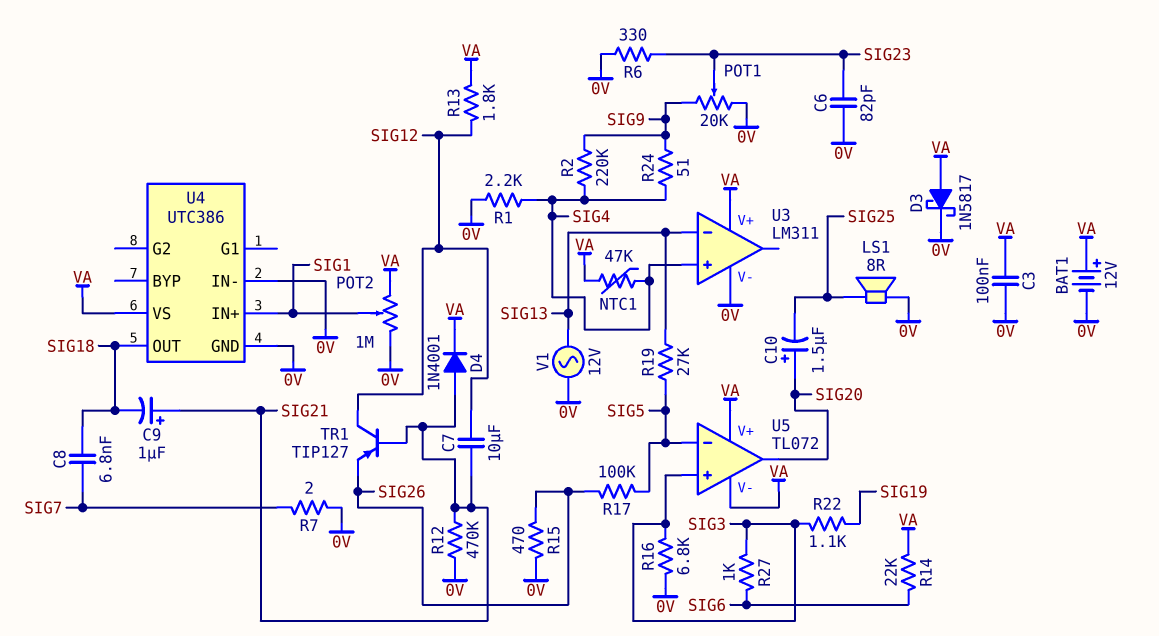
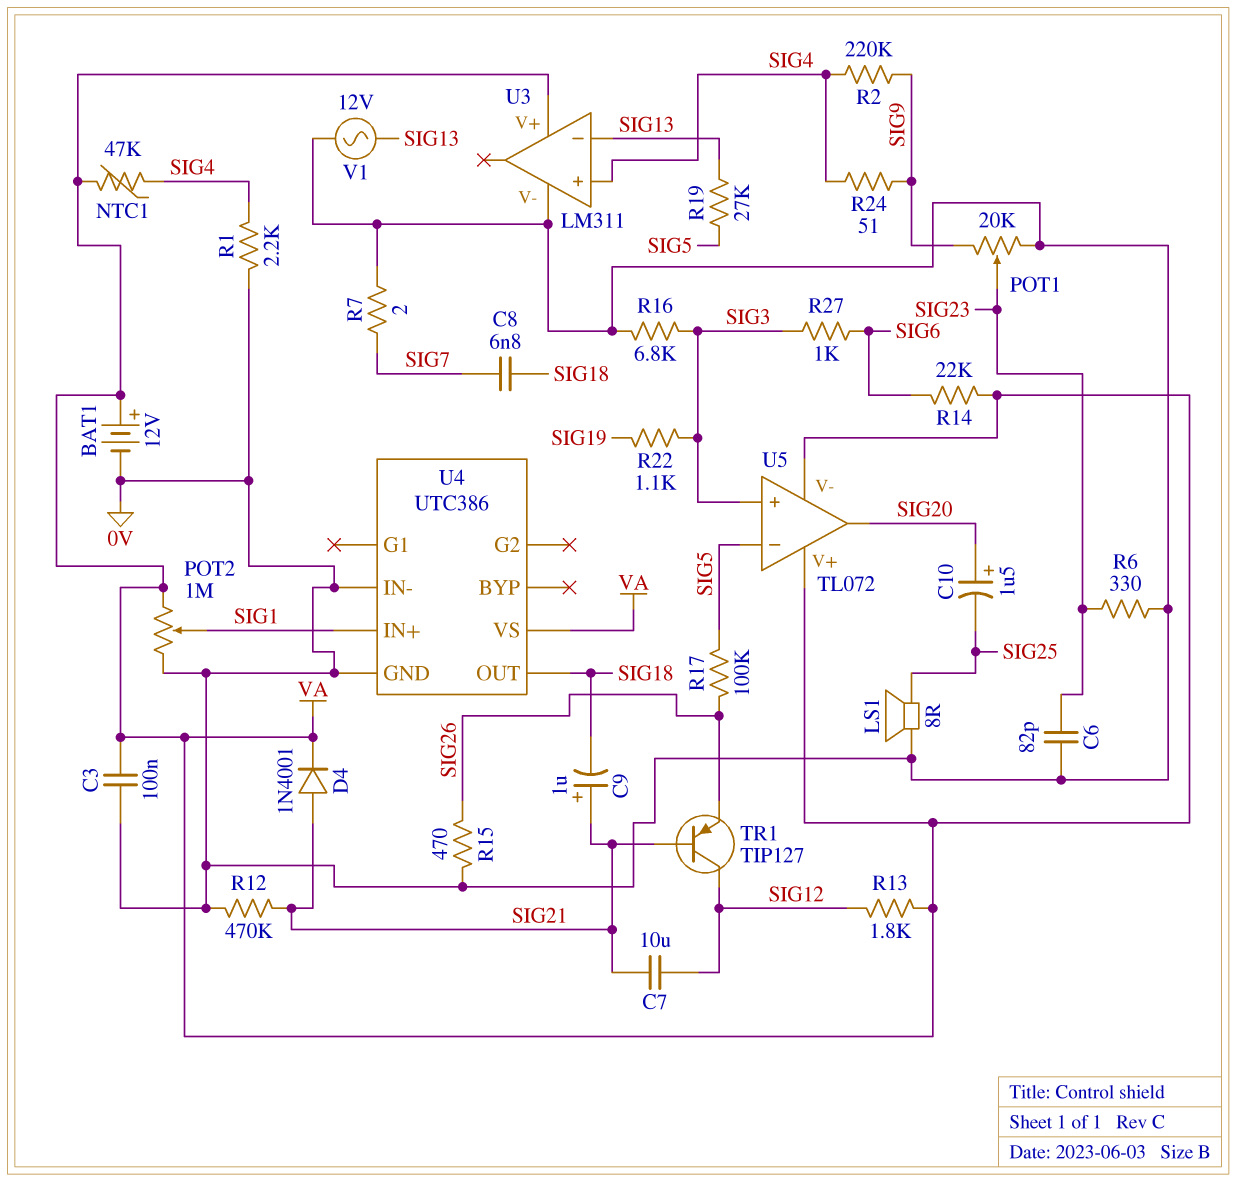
D3: schottky 1N5817 (A VA, K 0V) -> none

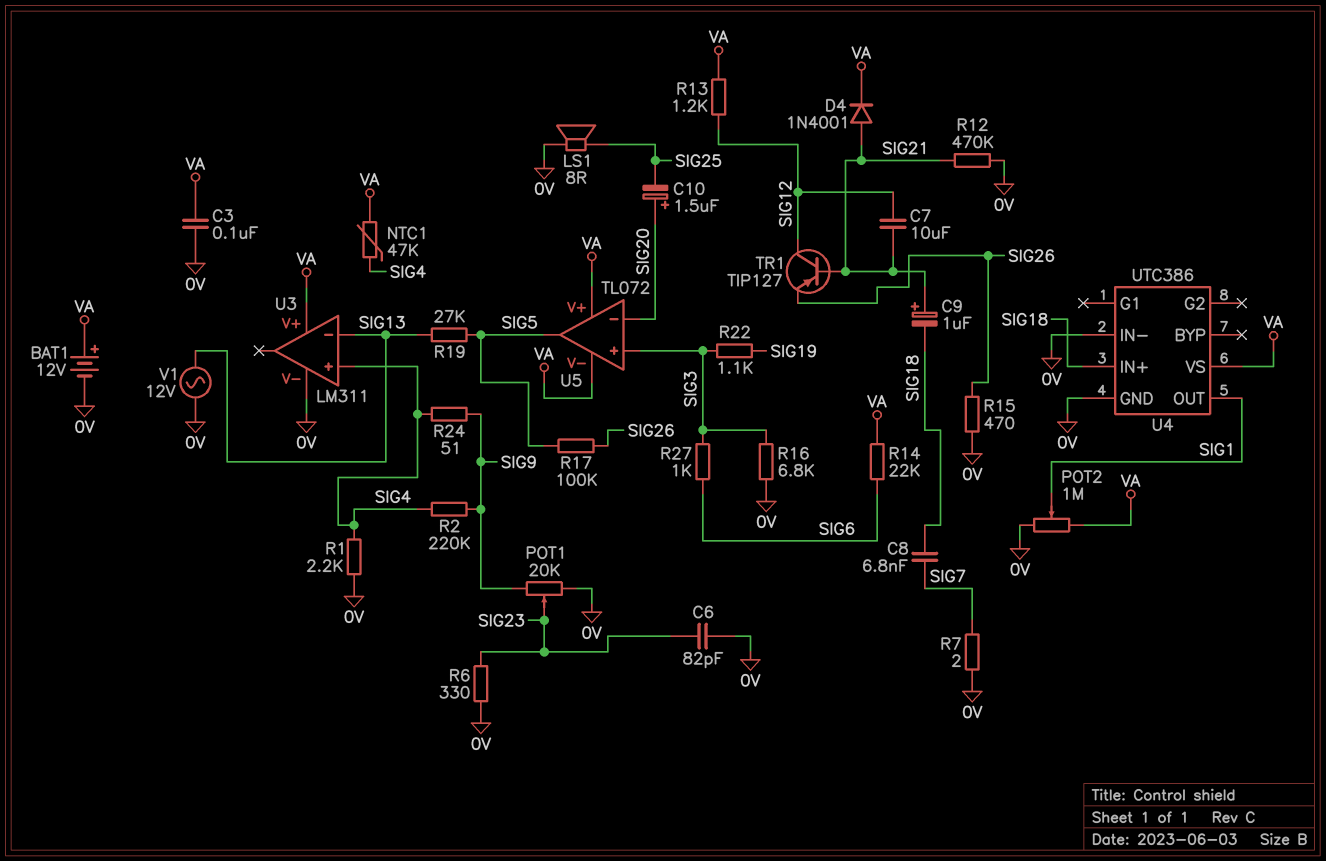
R13: 1.8k (SIG12, VA) -> 1.2k (SIG12, VA)
U4 pin IN+: SIG1 -> SIG18
U4 pin OUT: SIG18 -> SIG1
U5 pin in-: SIG5 -> SIG20
U5 pin out: SIG20 -> SIG5

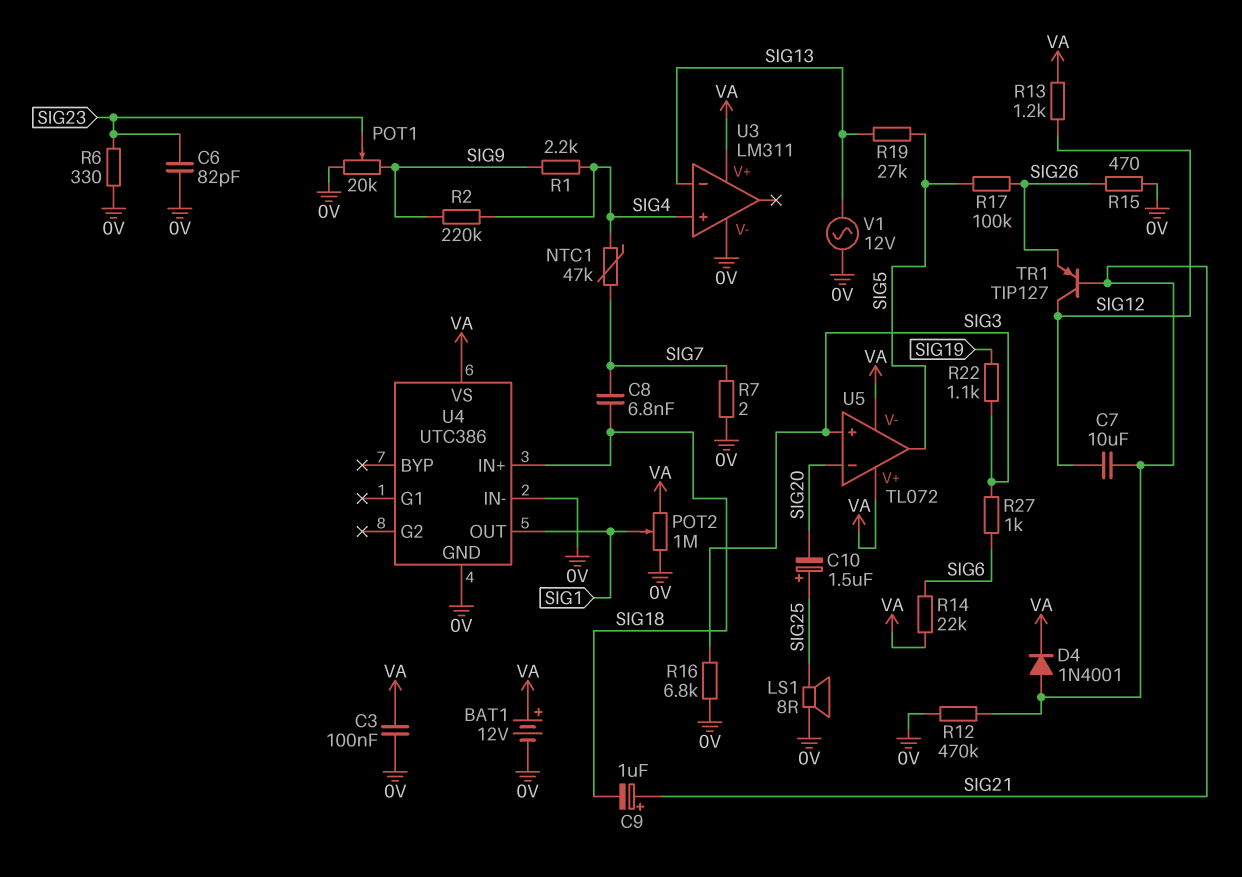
C10: 1.5uF (plus SIG20, minus SIG25) -> 1.5uF (plus SIG25, minus SIG20)
NTC1: 47k (SIG4, VA) -> 47k (SIG4, SIG7)
R1: 2.2k (0V, SIG4) -> 2.2k (SIG4, SIG9)
R24: 51 (SIG4, SIG9) -> none

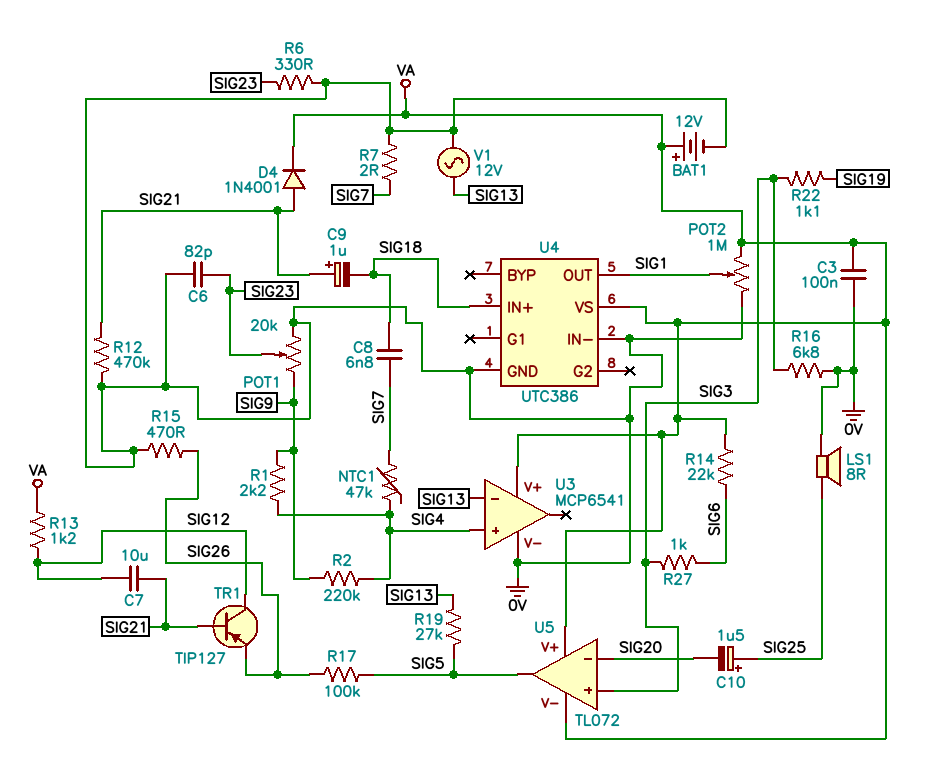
U3: LM311 -> MCP6541

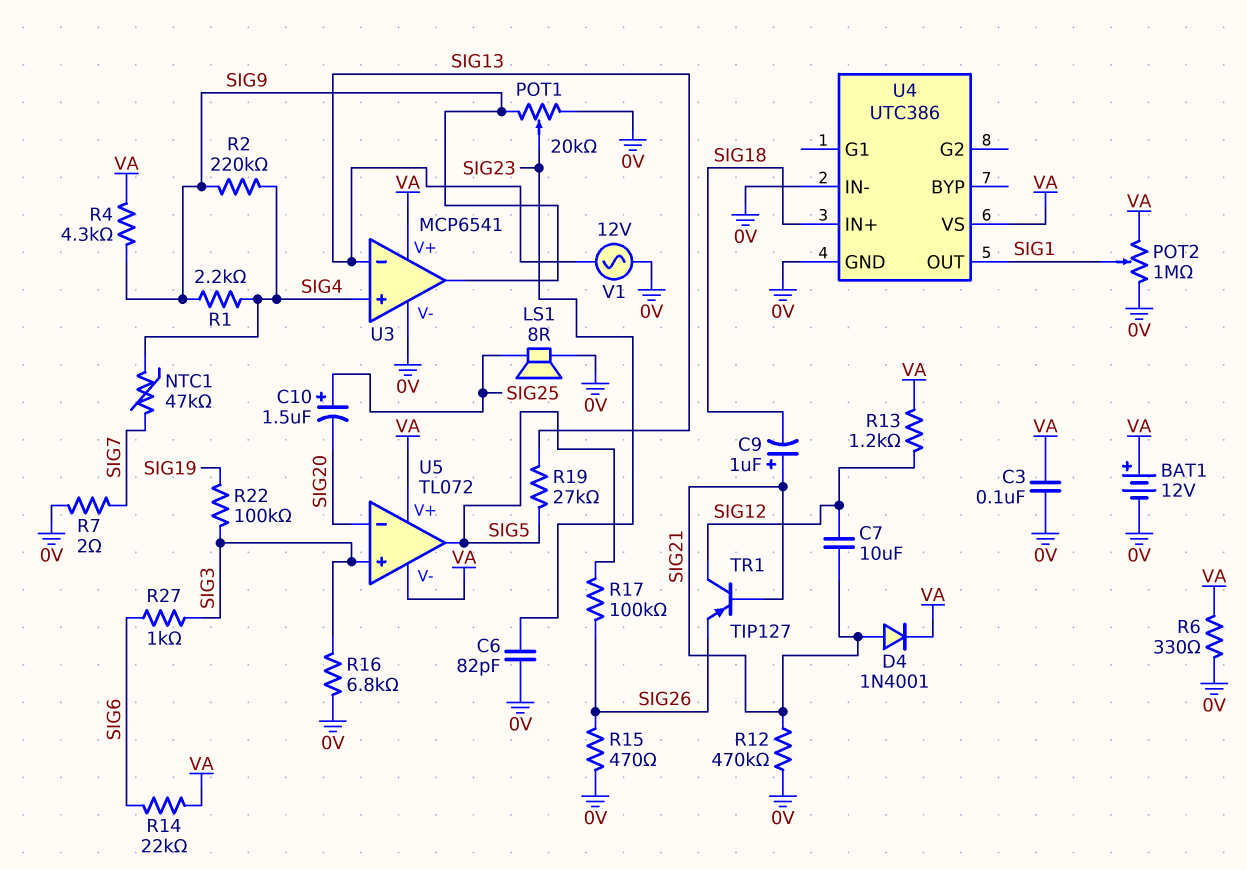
C8: 6.8nF (SIG7, SIG18) -> none
R4: none -> 4.3k (SIG9, VA)
R6: 330 (0V, SIG23) -> 330 (0V, VA)
R22: 1.1k (SIG3, SIG19) -> 100k (SIG3, SIG19)
U3 pin out: none -> SIG9

